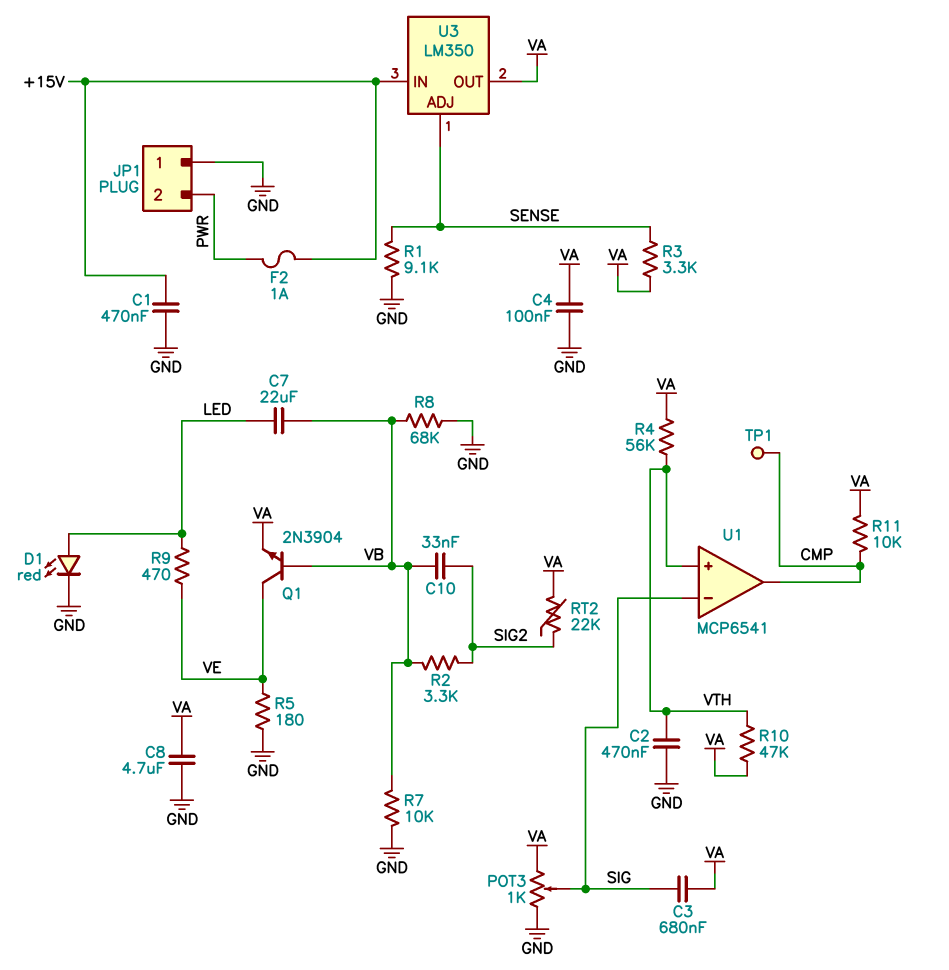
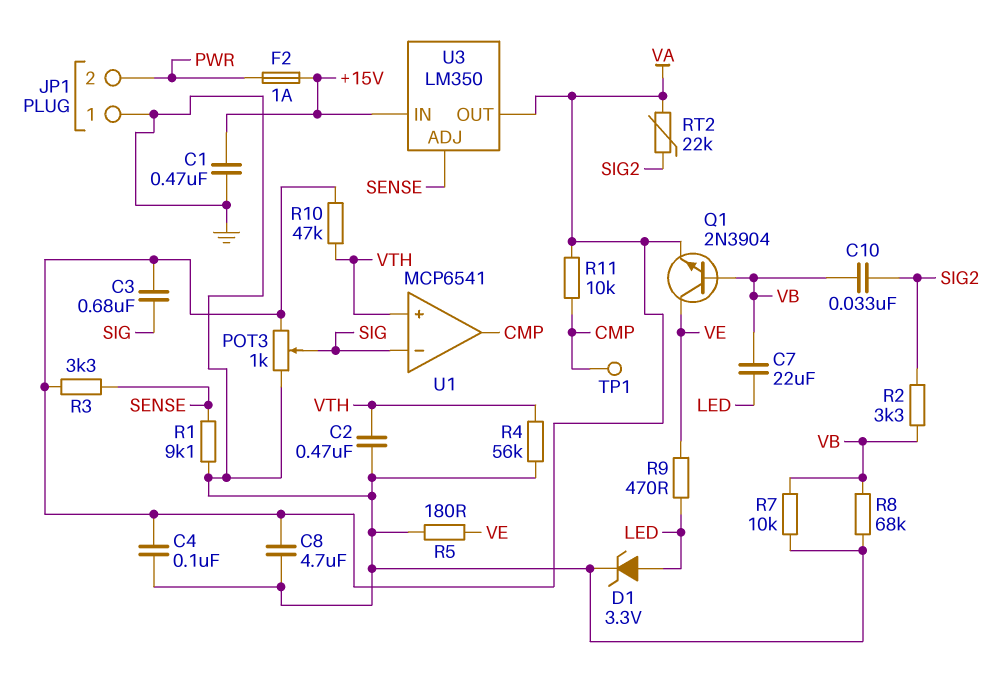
D1: LED red (A LED, K GND) -> zener 3.3V (A LED, K GND)
R4: 56k (VA, VTH) -> 56k (GND, VTH)

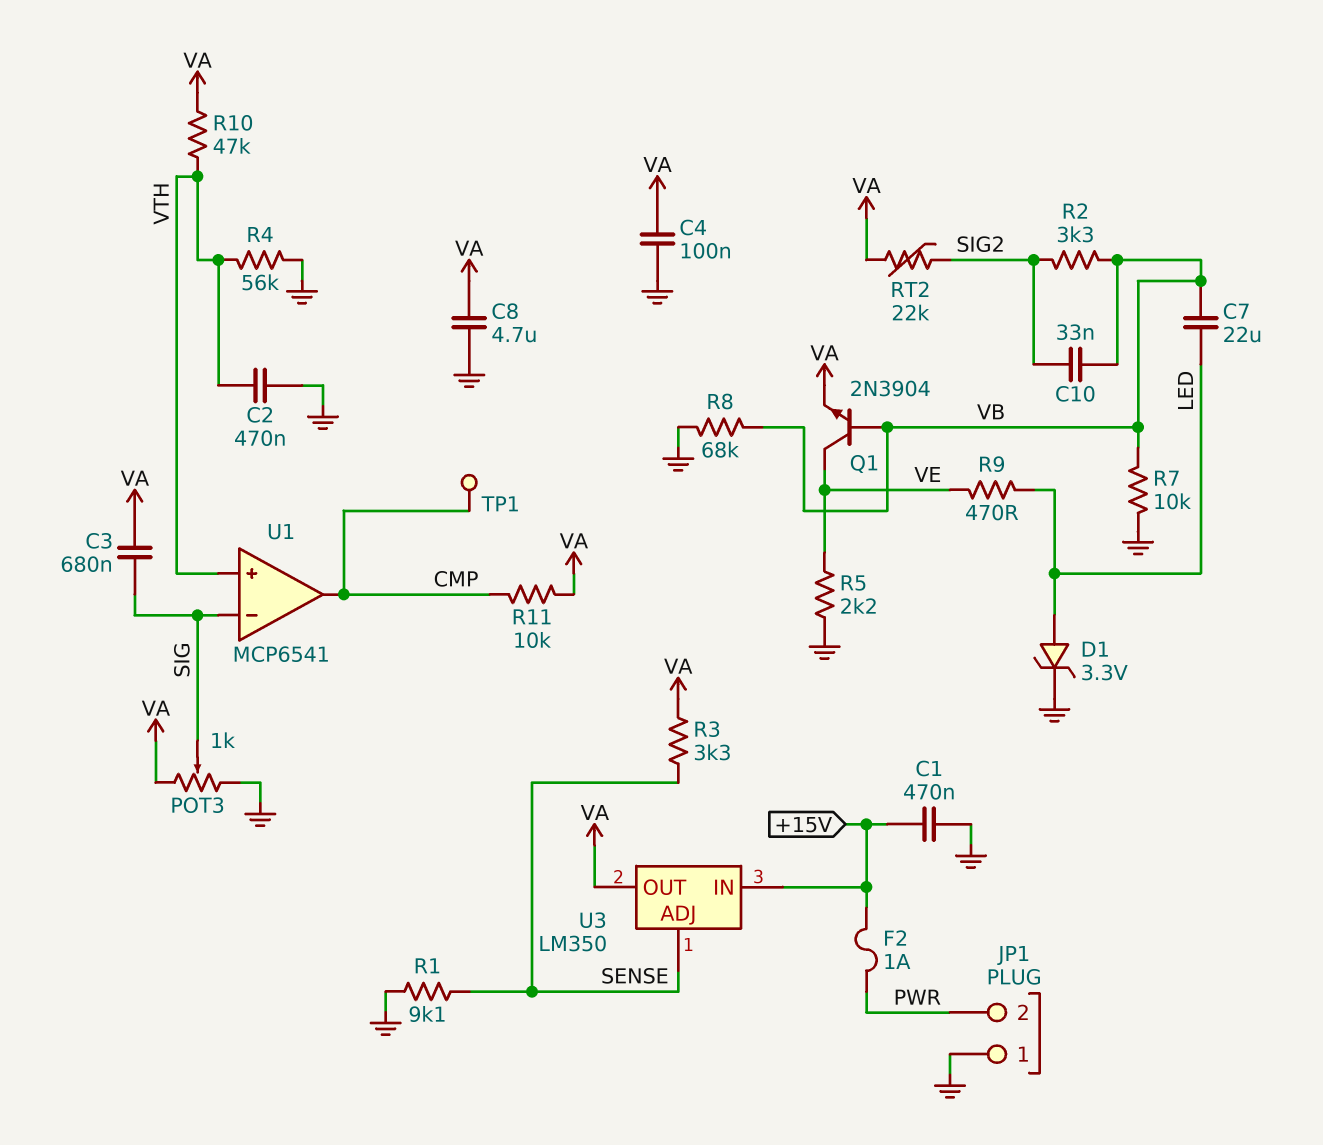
R5: 180 (GND, VE) -> 2.2k (GND, VE)

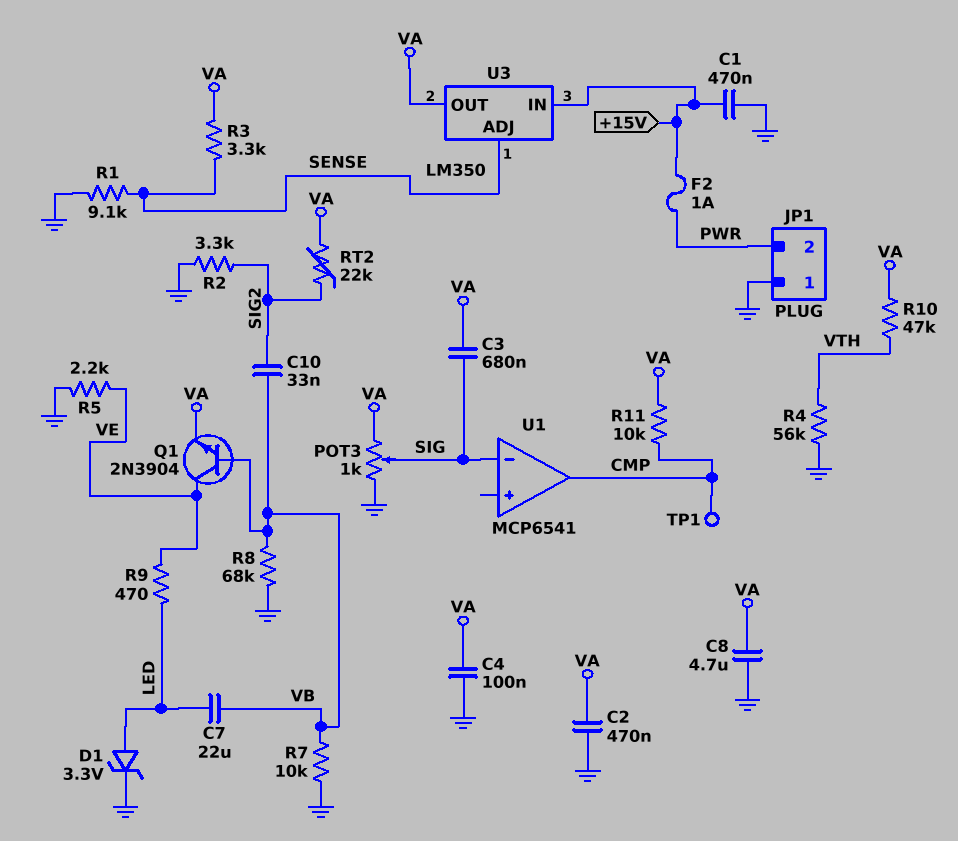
C2: 470nF (GND, VTH) -> 470nF (GND, VA)
R2: 3.3k (SIG2, VB) -> 3.3k (GND, SIG2)
U1 pin in+: VTH -> none

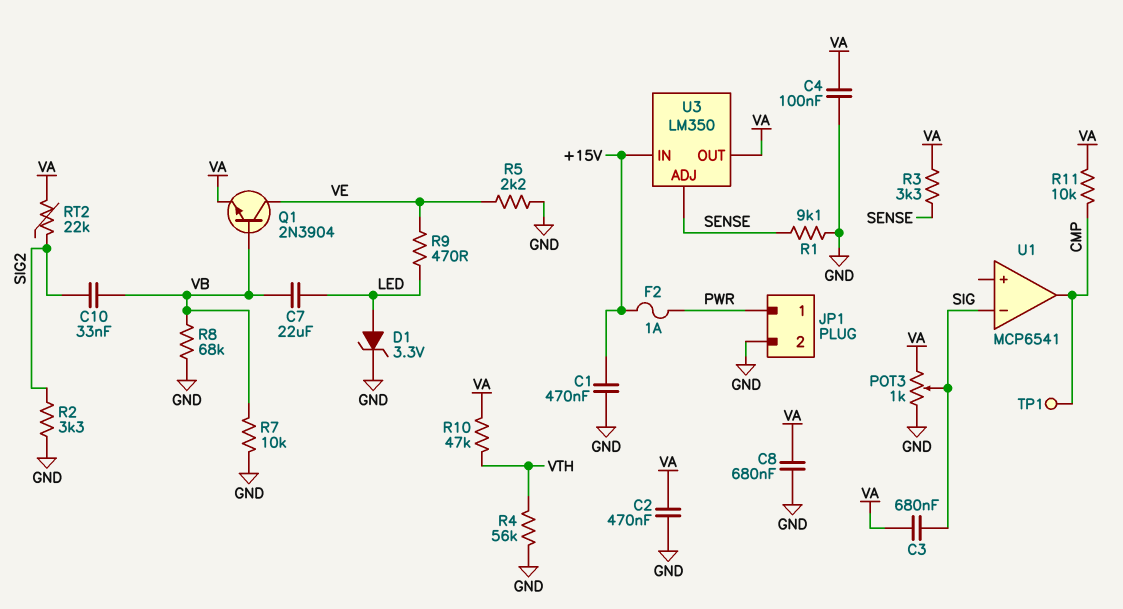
C8: 4.7uF (GND, VA) -> 680nF (GND, VA)
JP1 pin 1: GND -> PWR
JP1 pin 2: PWR -> GND

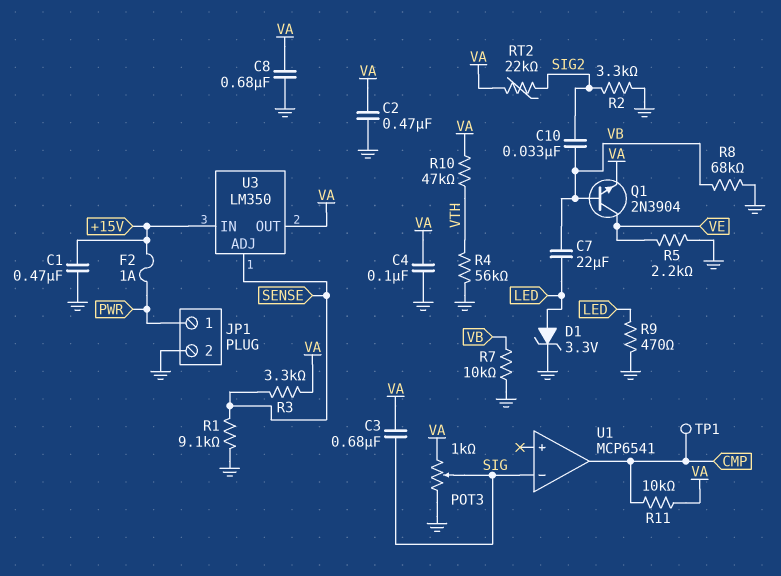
R9: 470 (LED, VE) -> 470 (GND, LED)

